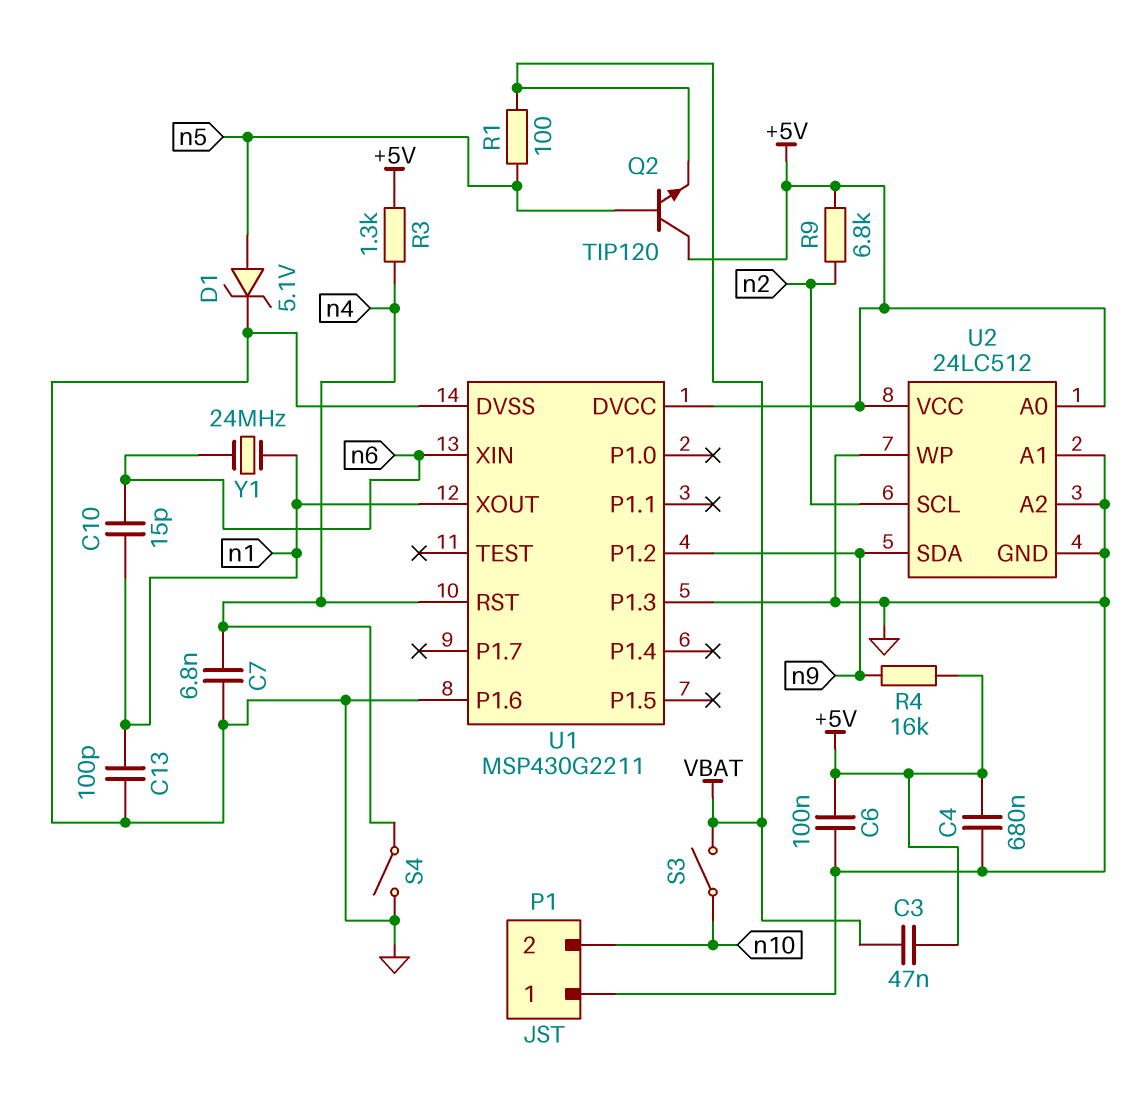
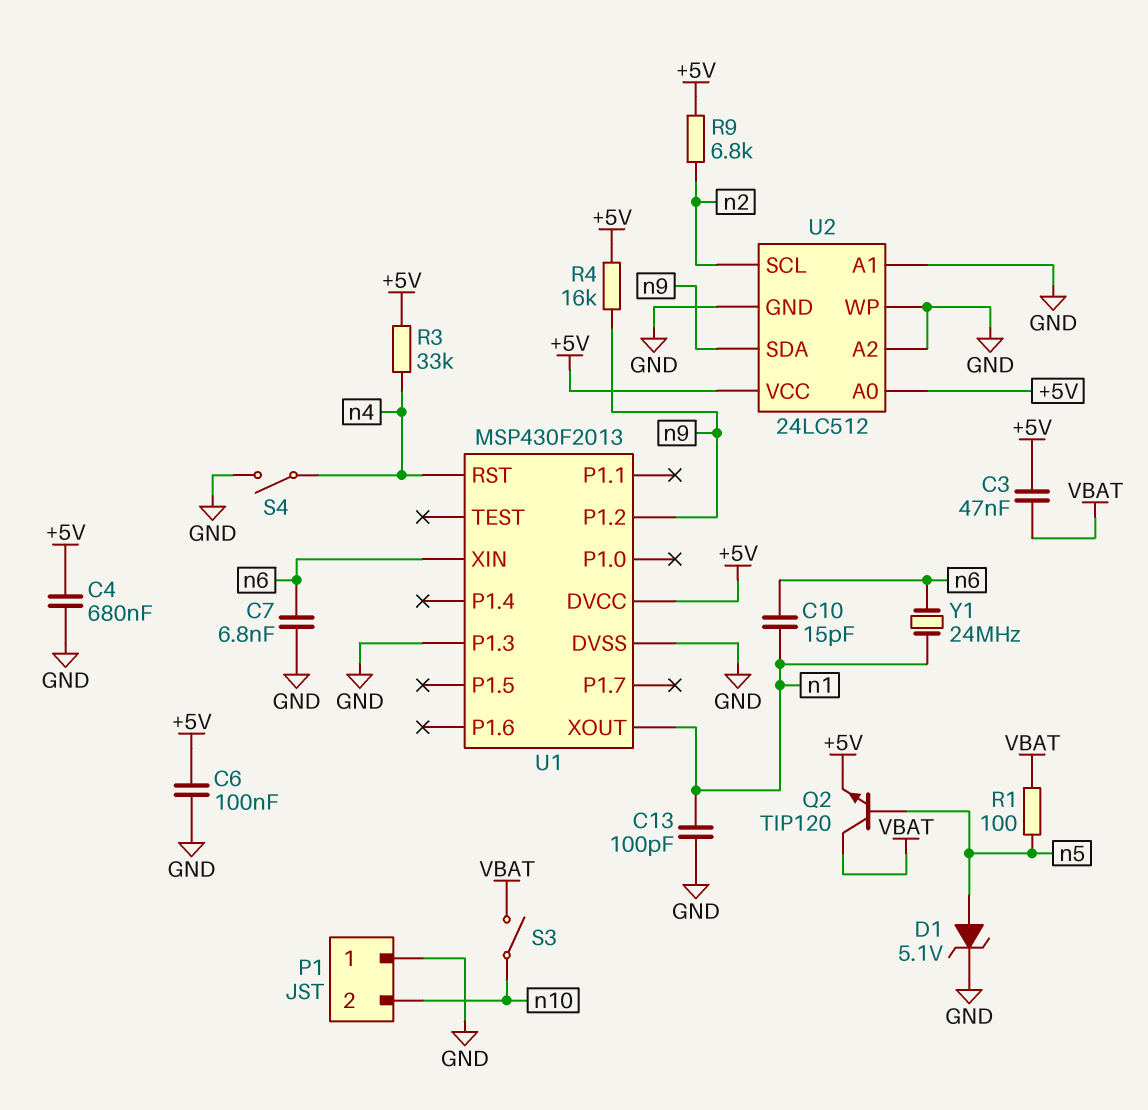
C7: 6.8nF (GND, n4) -> 6.8nF (GND, n6)
Q2: NPN TIP120 (B n5, C +5V, E VBAT) -> NPN TIP120 (B n5, C VBAT, E +5V)
R3: 1.3k (+5V, n4) -> 33k (+5V, n4)
U1: MSP430G2211 -> MSP430F2013
U1 pin P1.6: GND -> none

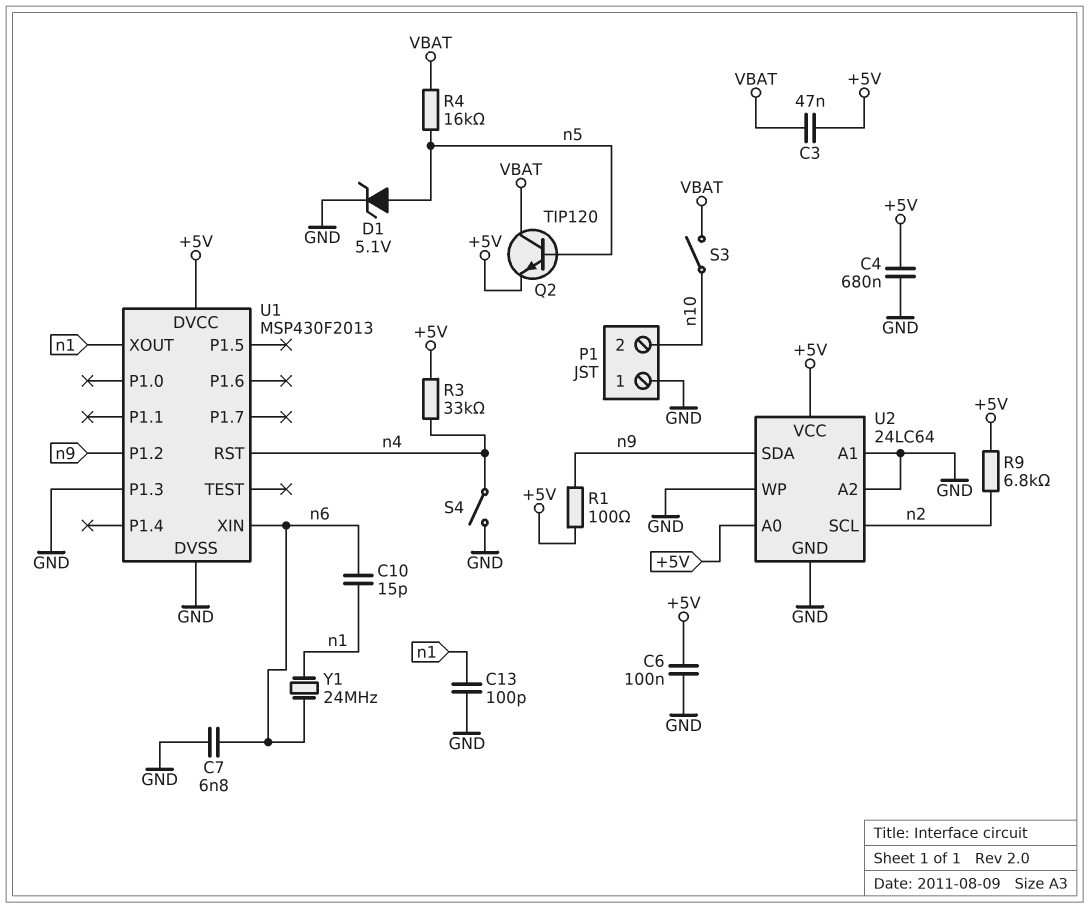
R1: 100 (VBAT, n5) -> 100 (+5V, n9)
R4: 16k (+5V, n9) -> 16k (VBAT, n5)
U2: 24LC512 -> 24LC64

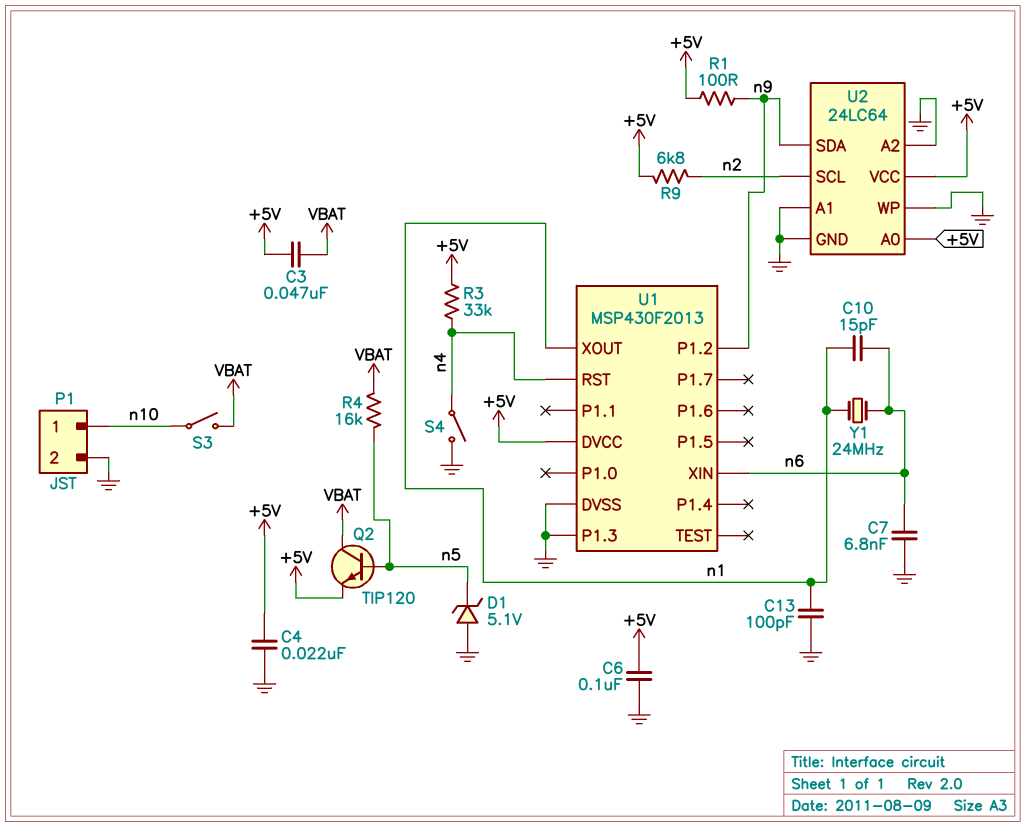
C4: 680nF (+5V, GND) -> 22nF (+5V, GND)
D1: zener 5.1V (A n5, K GND) -> zener 5.1V (A GND, K n5)
P1 pin 1: GND -> n10
P1 pin 2: n10 -> GND

